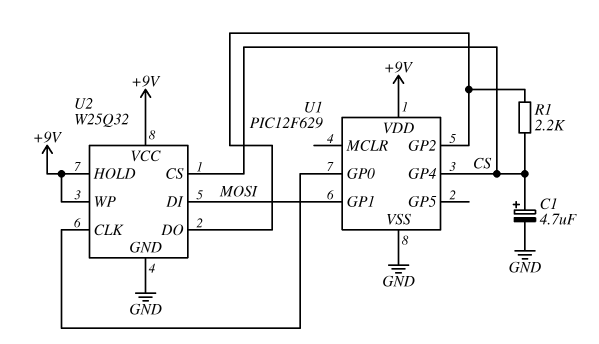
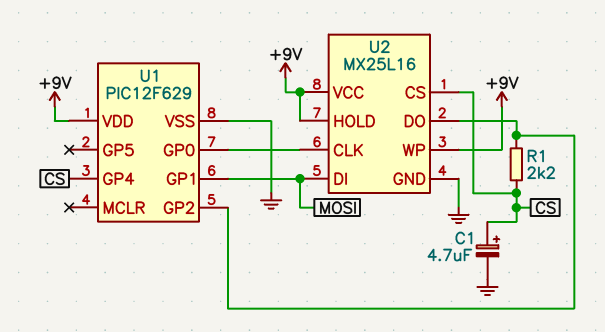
U2: W25Q32 -> MX25L16

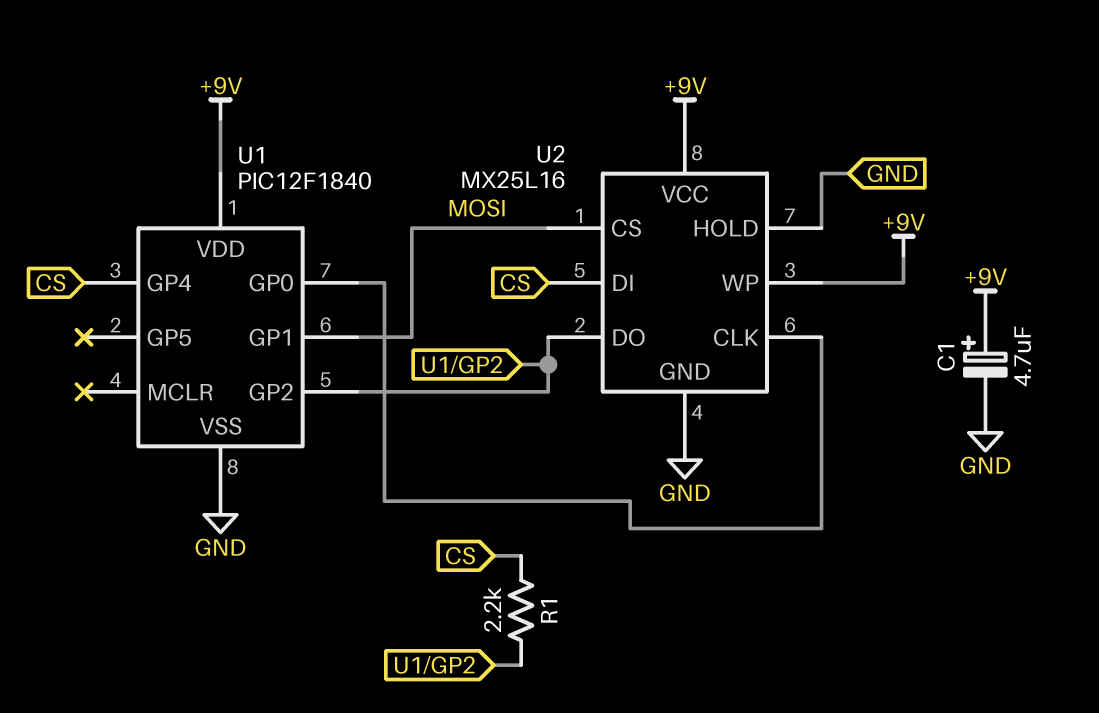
C1: 4.7uF (plus CS, minus GND) -> 4.7uF (plus +9V, minus GND)
U1: PIC12F629 -> PIC12F1840
U2 pin CS: CS -> MOSI
U2 pin DI: MOSI -> CS
U2 pin HOLD: +9V -> GND

